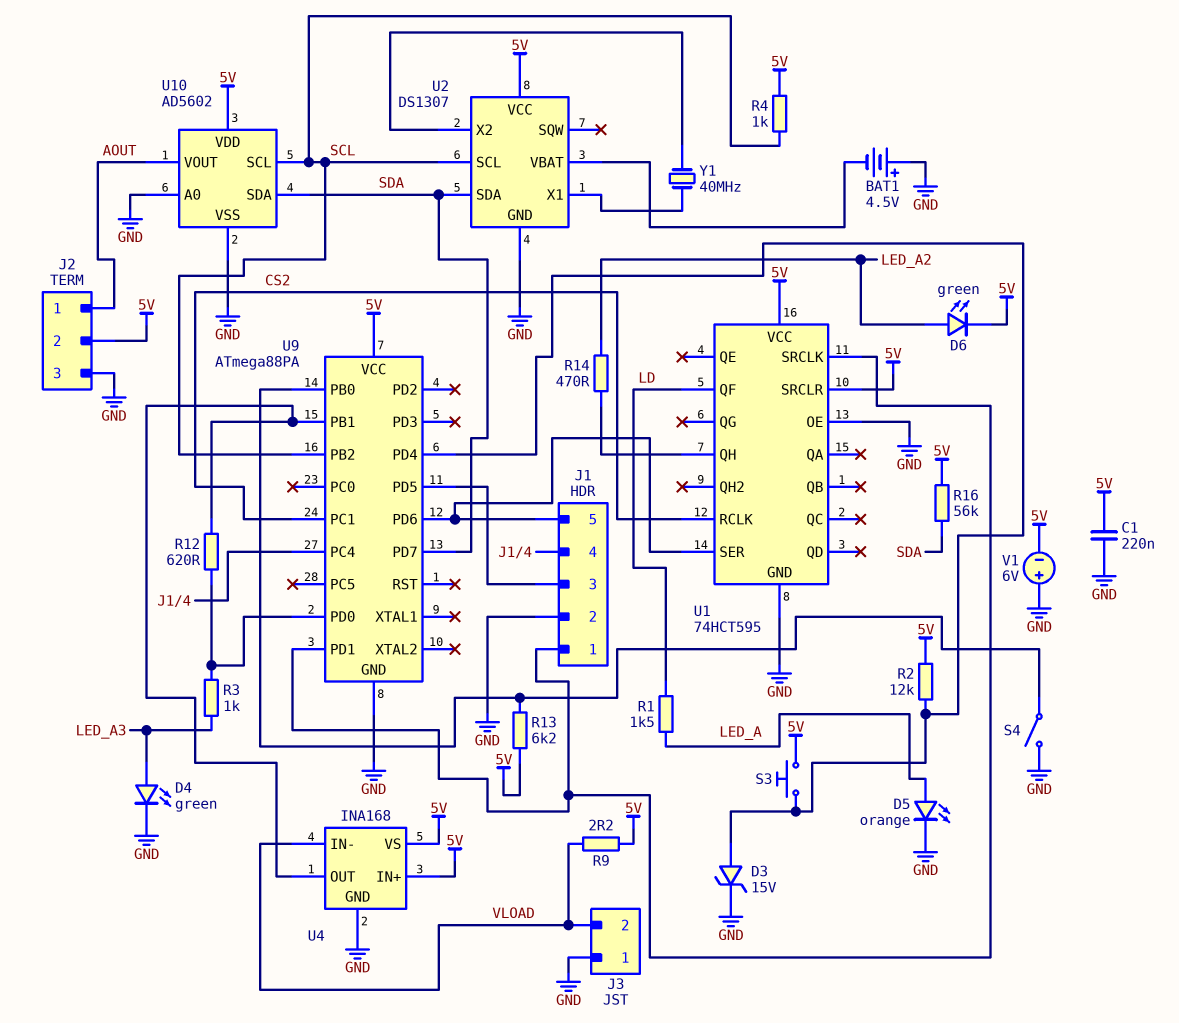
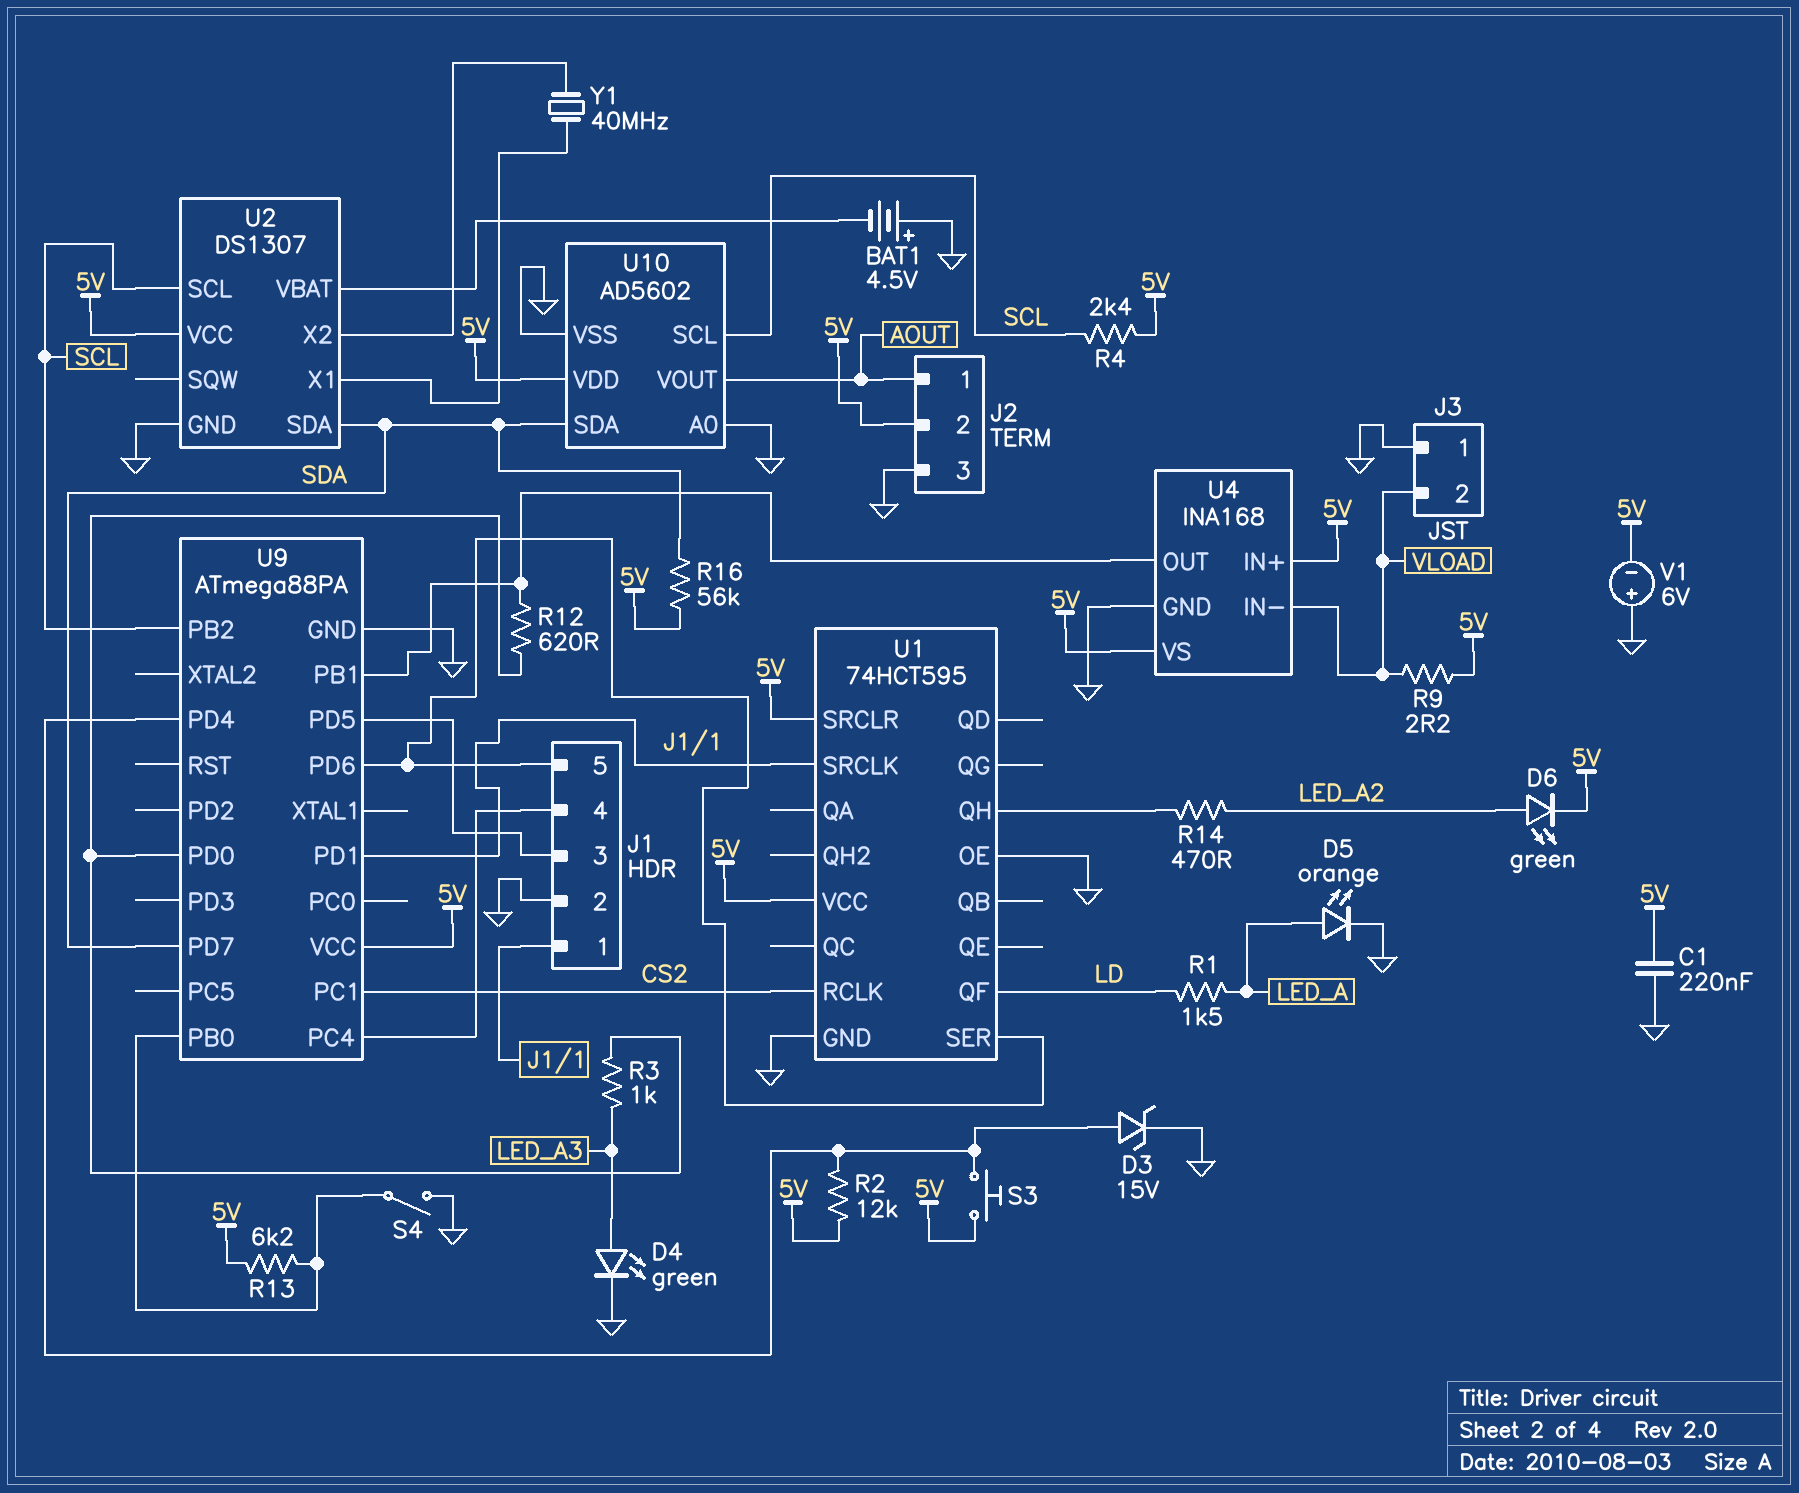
R4: 1k (5V, SCL) -> 2.4k (5V, SCL)

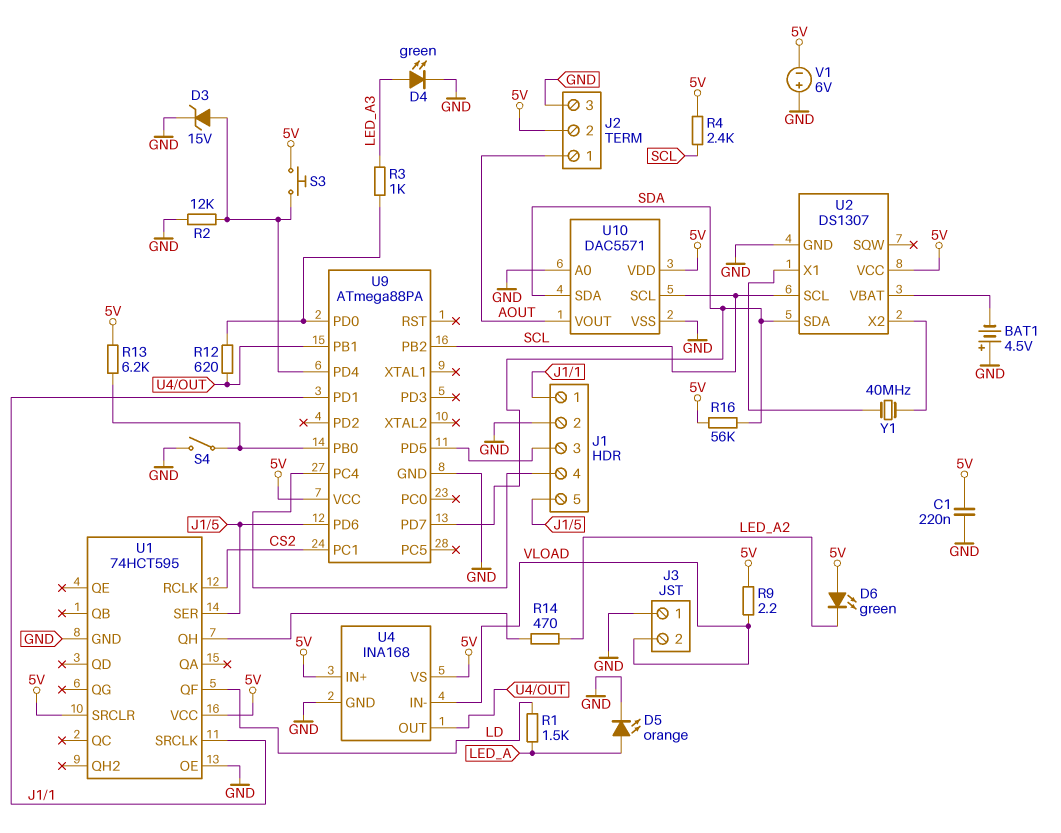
D6: LED green (A LED_A2, K 5V) -> LED green (A 5V, K LED_A2)
R2: 12k (5V, U9/PD4) -> 12k (GND, U9/PD4)
U10: AD5602 -> DAC5571

